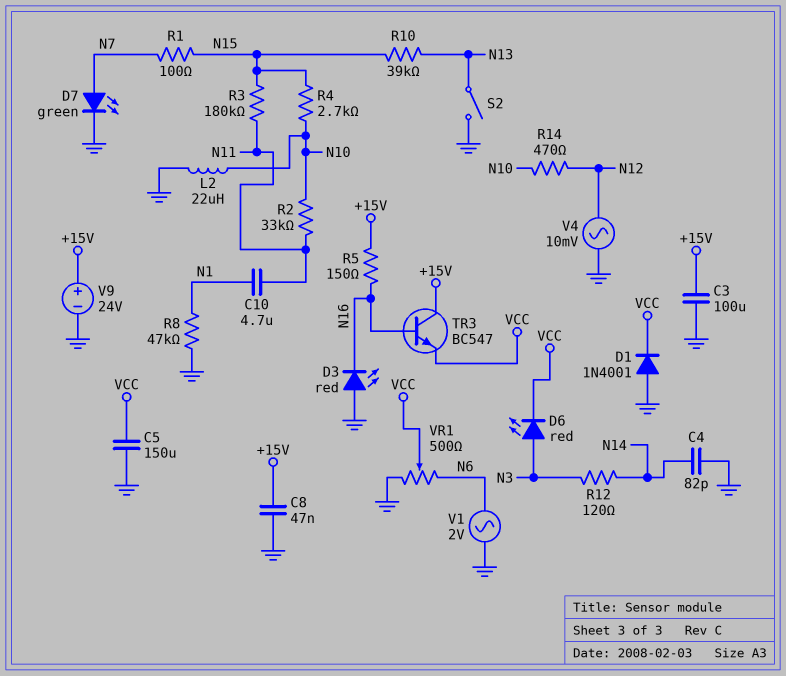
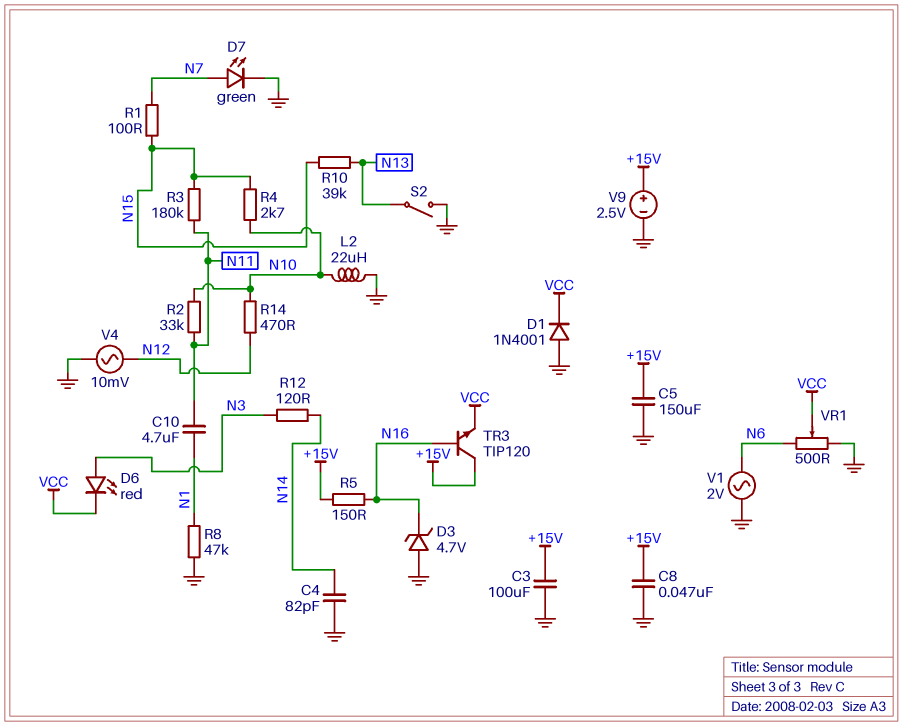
C5: 150uF (GND, VCC) -> 150uF (+15V, GND)
D3: LED red (A GND, K N16) -> zener 4.7V (A GND, K N16)
TR3: NPN BC547 (B N16, C +15V, E VCC) -> NPN TIP120 (B N16, C +15V, E VCC)
V9: 24V (plus +15V, minus GND) -> 2.5V (plus +15V, minus GND)

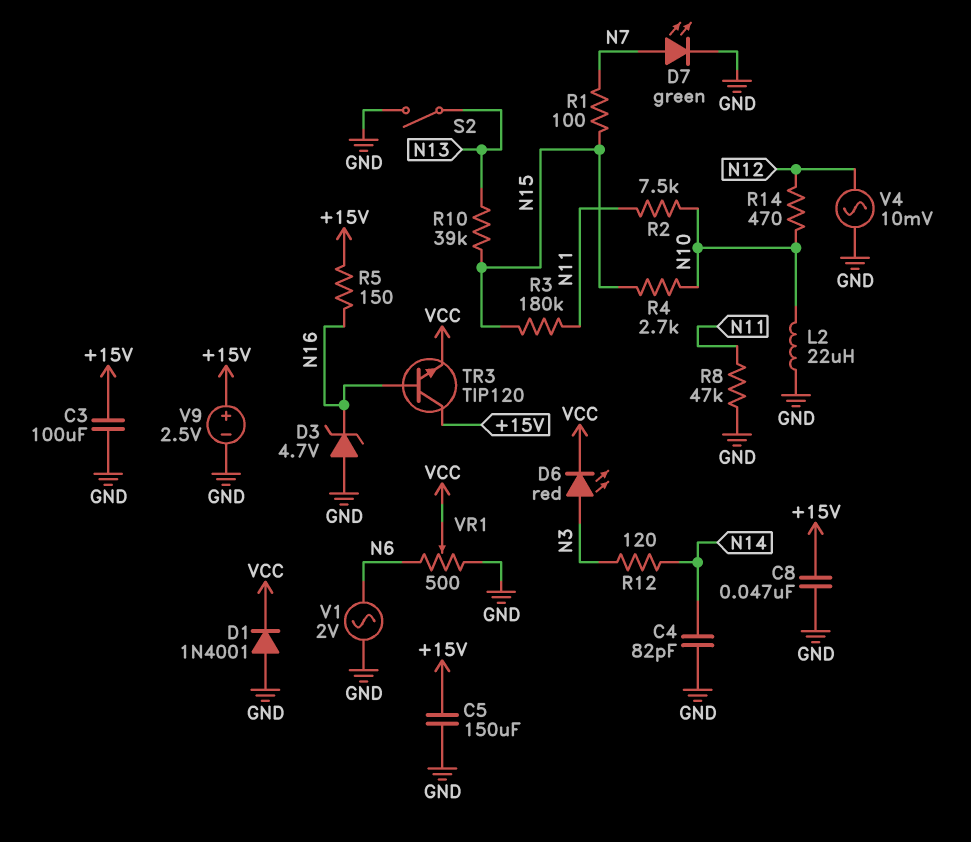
C10: 4.7uF (N1, N11) -> none
R2: 33k (N10, N11) -> 7.5k (N10, N11)
R8: 47k (GND, N1) -> 47k (GND, N11)

